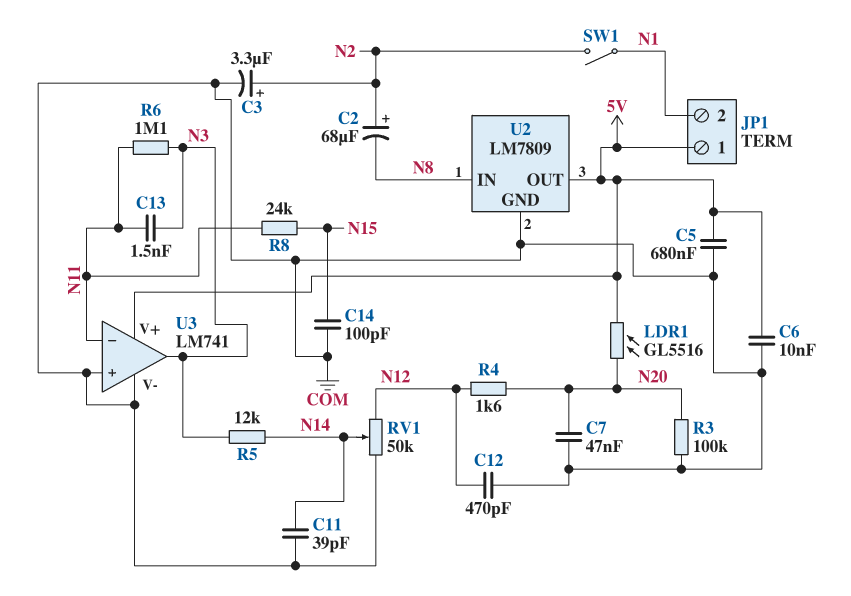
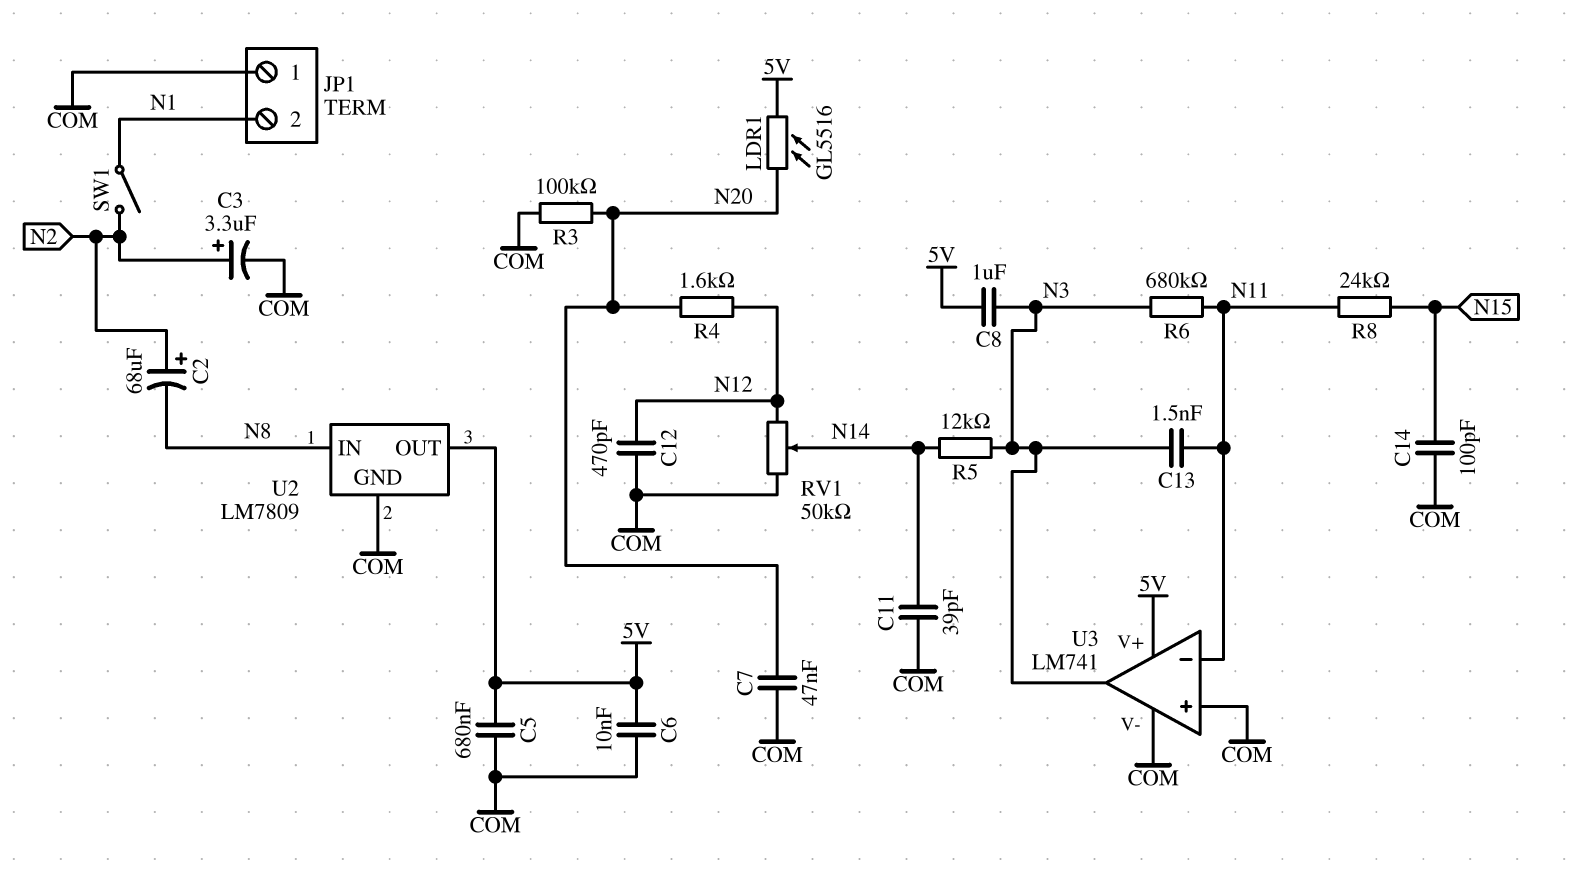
C8: none -> 1uF (5V, N3)
JP1 pin 1: 5V -> COM
R6: 1.1M (N3, N11) -> 680k (N3, N11)

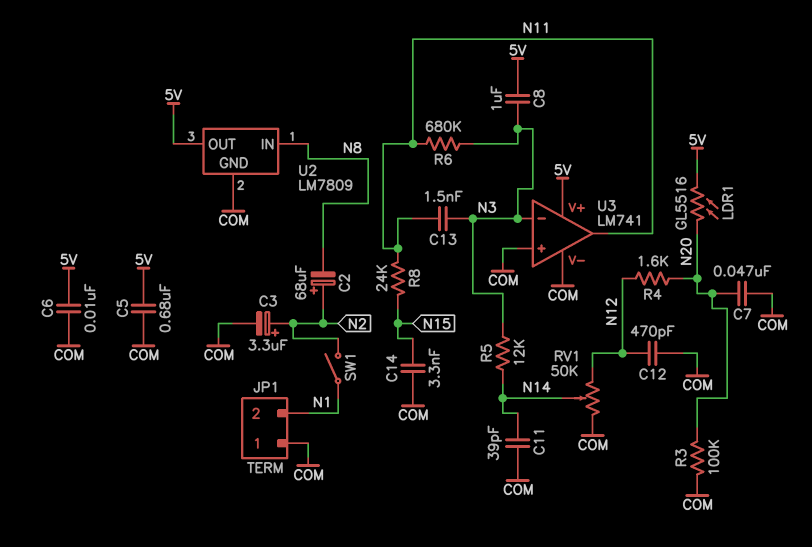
C14: 100pF (COM, N15) -> 3.3nF (COM, N15)
U3 pin in-: N11 -> N3
U3 pin out: N3 -> N11

